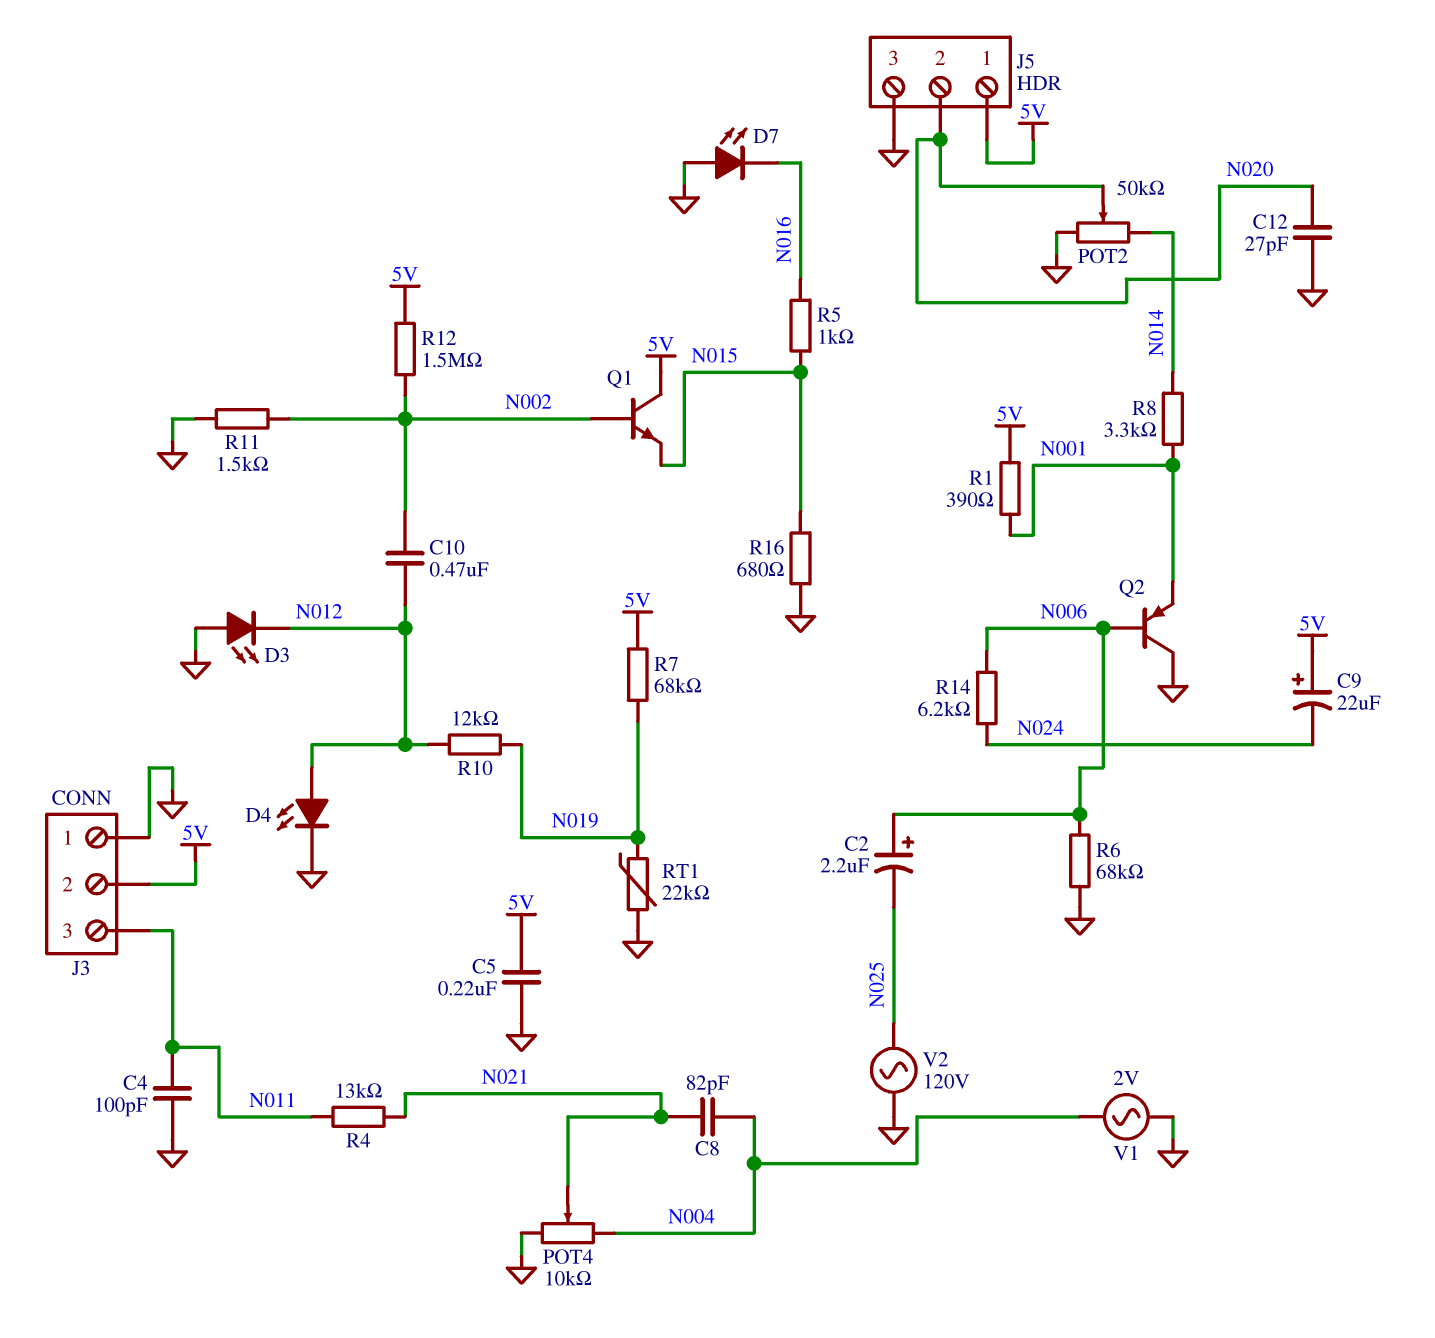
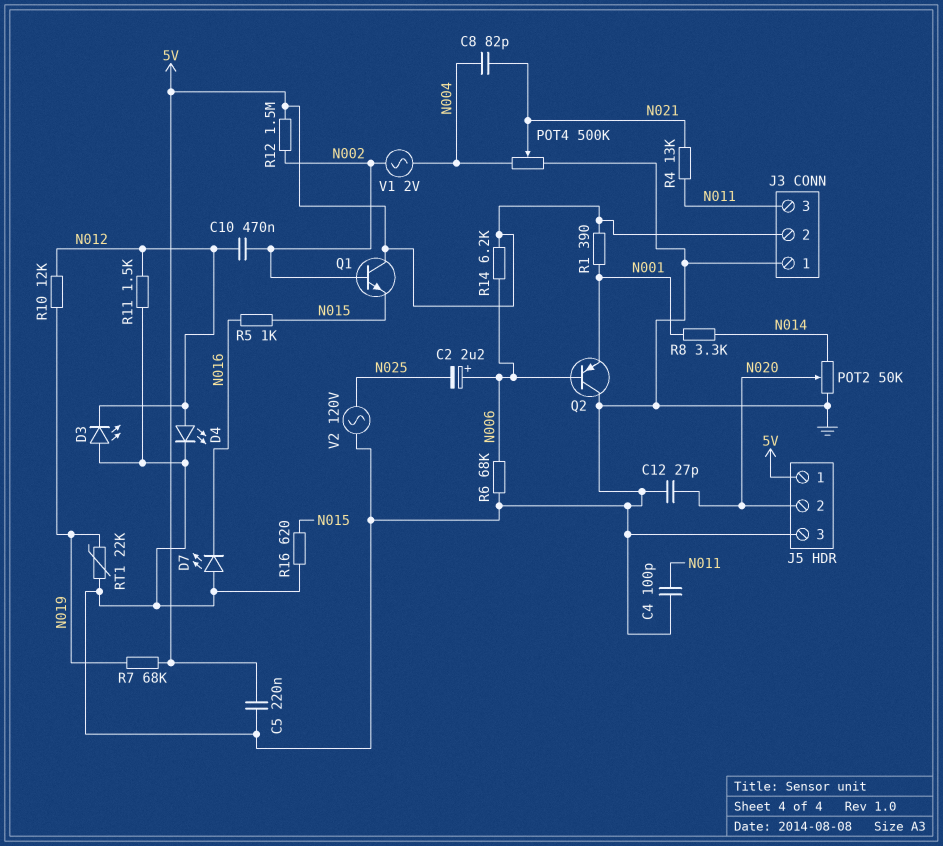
C9: 22uF (plus 5V, minus N024) -> none
POT4: 10k (GND, N004, wiper N021) -> 500k (GND, N004, wiper N021)
R11: 1.5k (GND, N002) -> 1.5k (GND, N012)
R14: 6.2k (N006, N024) -> 6.2k (5V, N006)
R16: 680 (GND, N015) -> 620 (GND, N015)
V1: AC 2V (GND, N004) -> AC 2V (N002, N004)

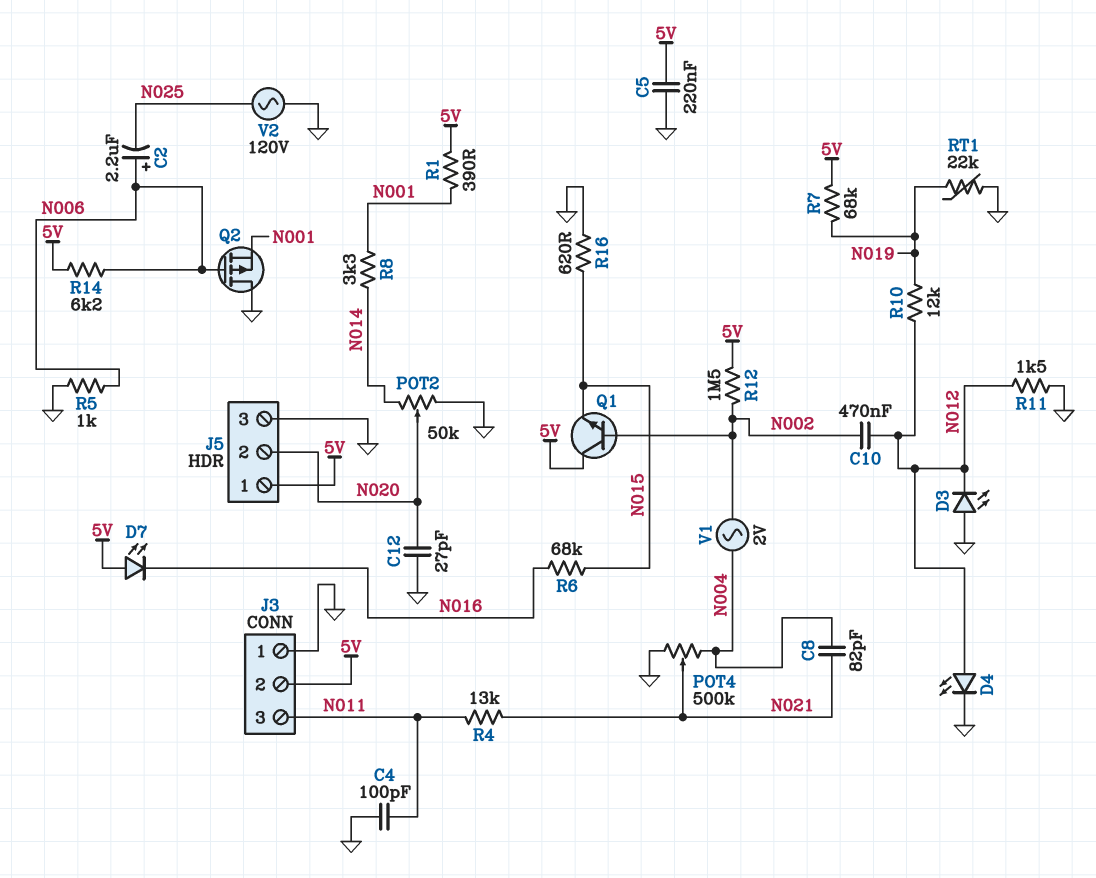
D7: LED (A GND, K N016) -> LED (A 5V, K N016)
Q2: PNP (B N006, C GND, E N001) -> PMOS (G N006, D GND, S N001)
R5: 1k (N015, N016) -> 1k (GND, N006)
R6: 68k (GND, N006) -> 68k (N015, N016)

